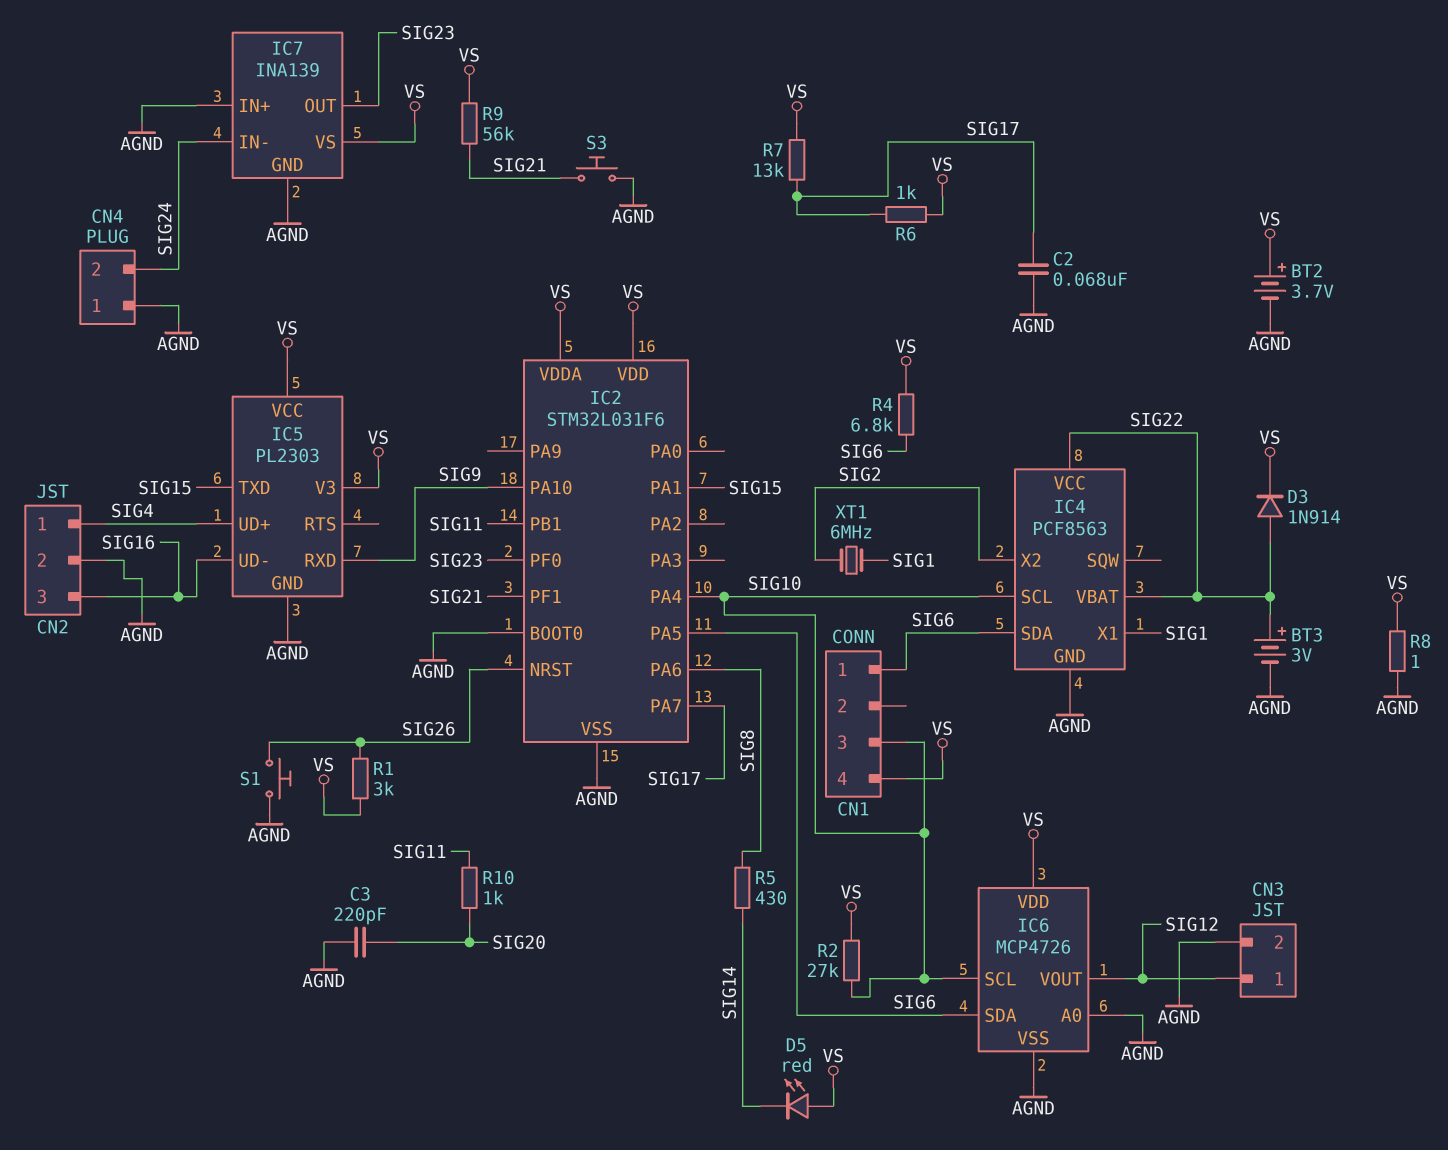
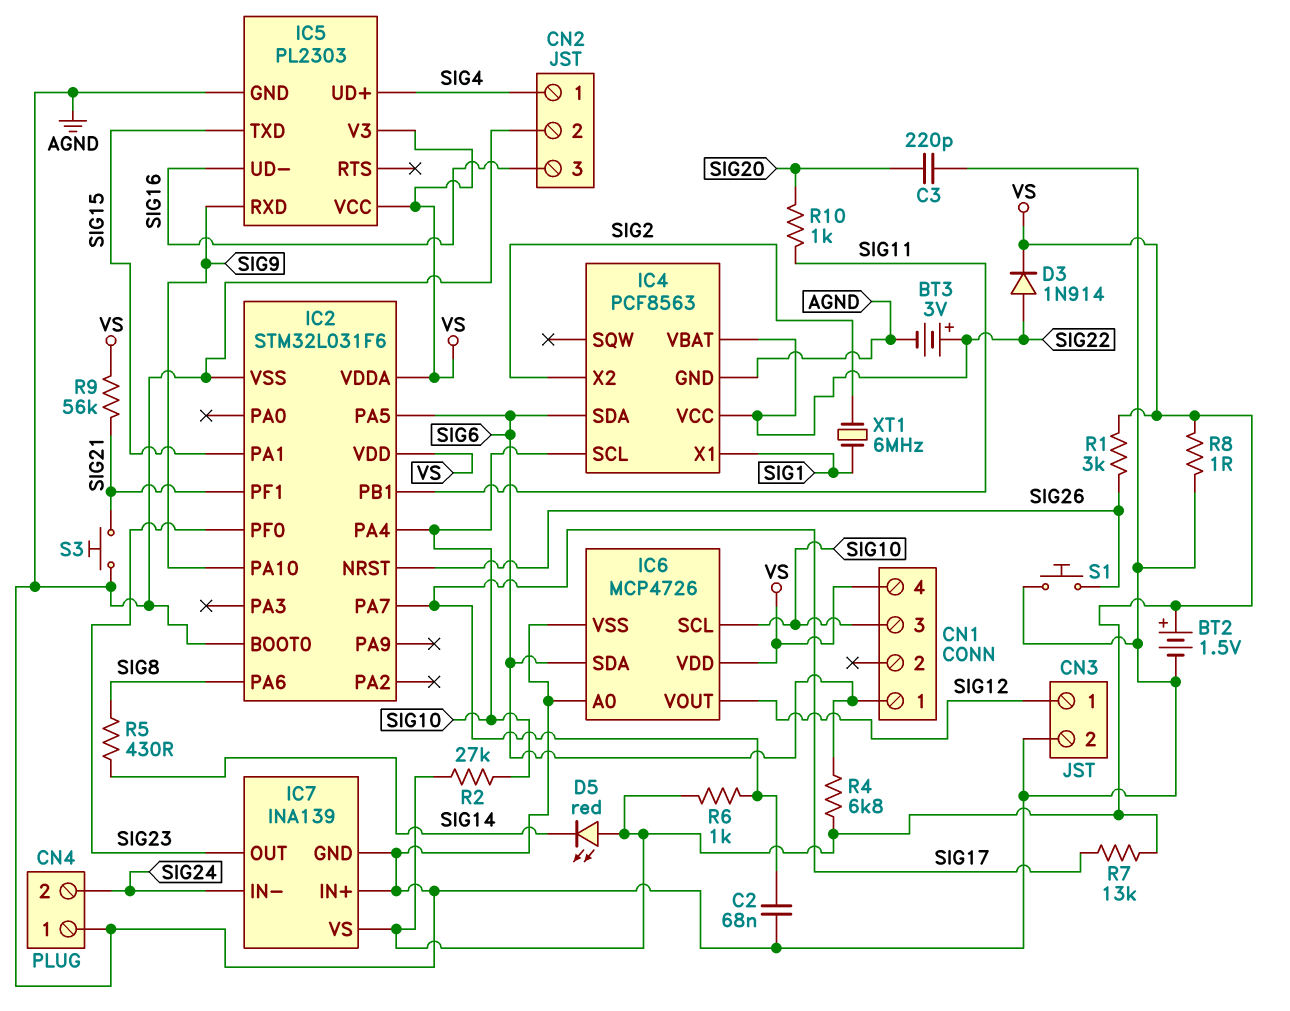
BT2: 3.7V (plus VS, minus AGND) -> 1.5V (plus VS, minus AGND)

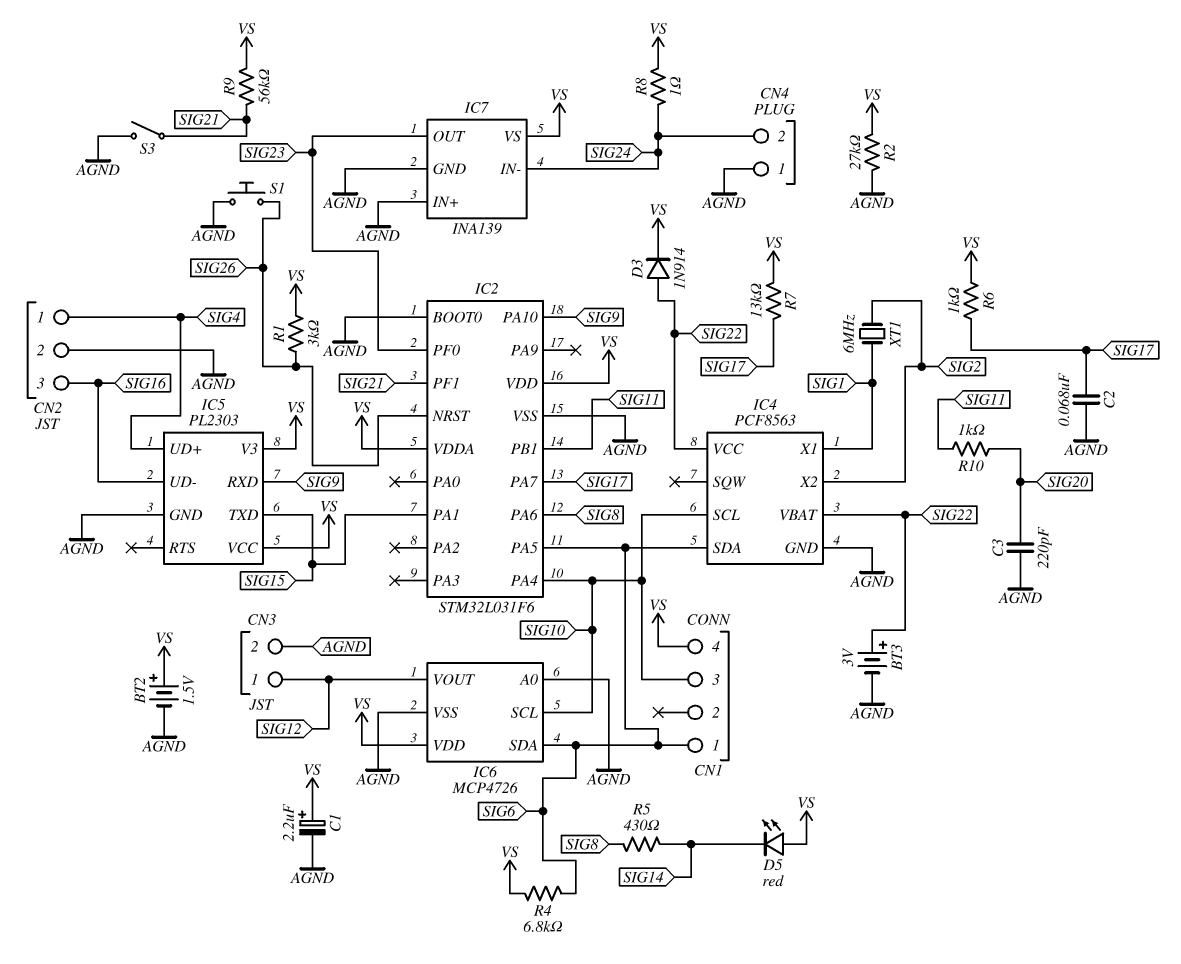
C1: none -> 2.2uF (plus VS, minus AGND)
R2: 27k (SIG10, VS) -> 27k (AGND, VS)
R8: 1 (AGND, VS) -> 1 (SIG24, VS)
S3: button (AGND, SIG21) -> switch (AGND, SIG21)

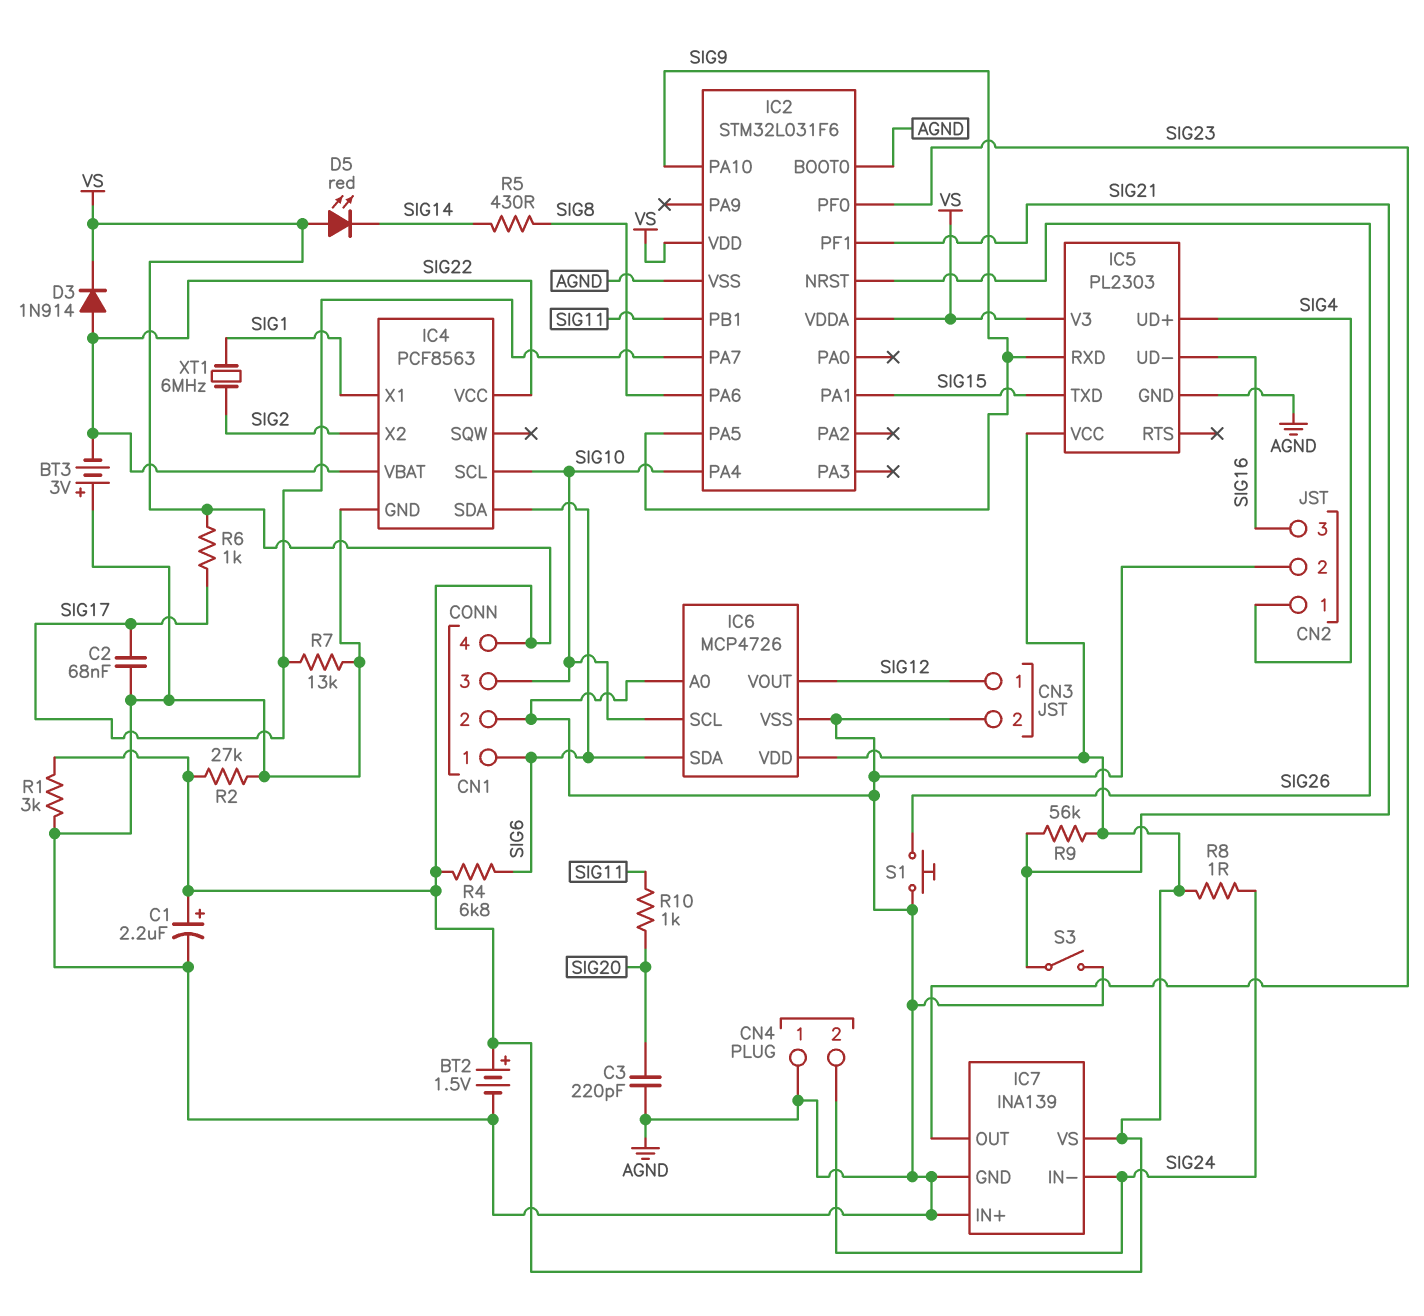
BT3: 3V (plus SIG22, minus AGND) -> 3V (plus AGND, minus SIG22)
CN1 pin 2: none -> AGND
IC2 pin PA5: SIG6 -> SIG9
R1: 3k (SIG26, VS) -> 3k (AGND, VS)
R7: 13k (SIG17, VS) -> 13k (AGND, SIG17)

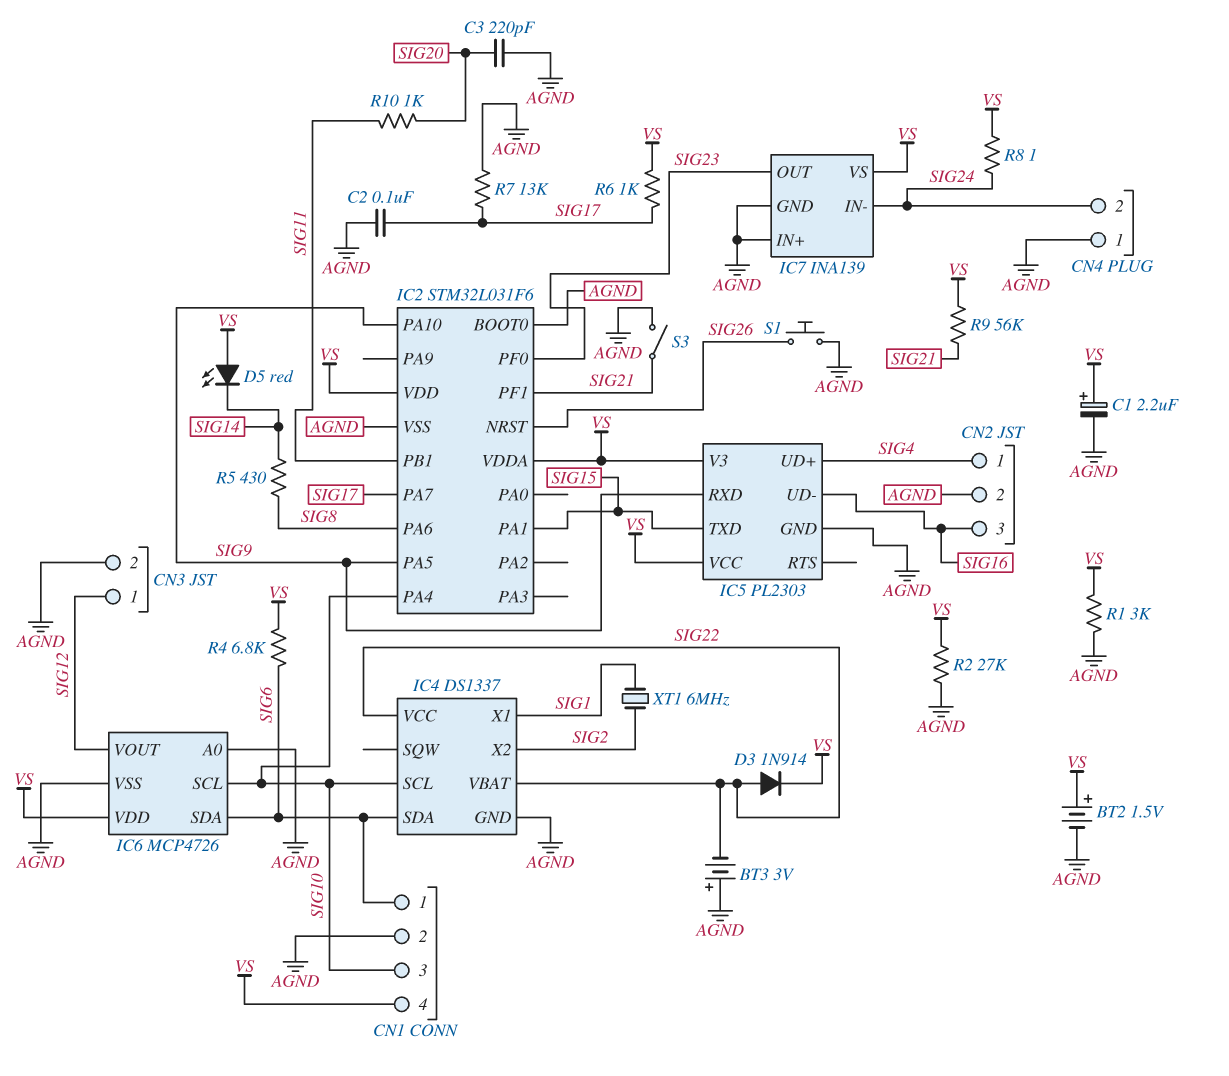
C2: 68nF (AGND, SIG17) -> 100nF (AGND, SIG17)
IC4: PCF8563 -> DS1337

